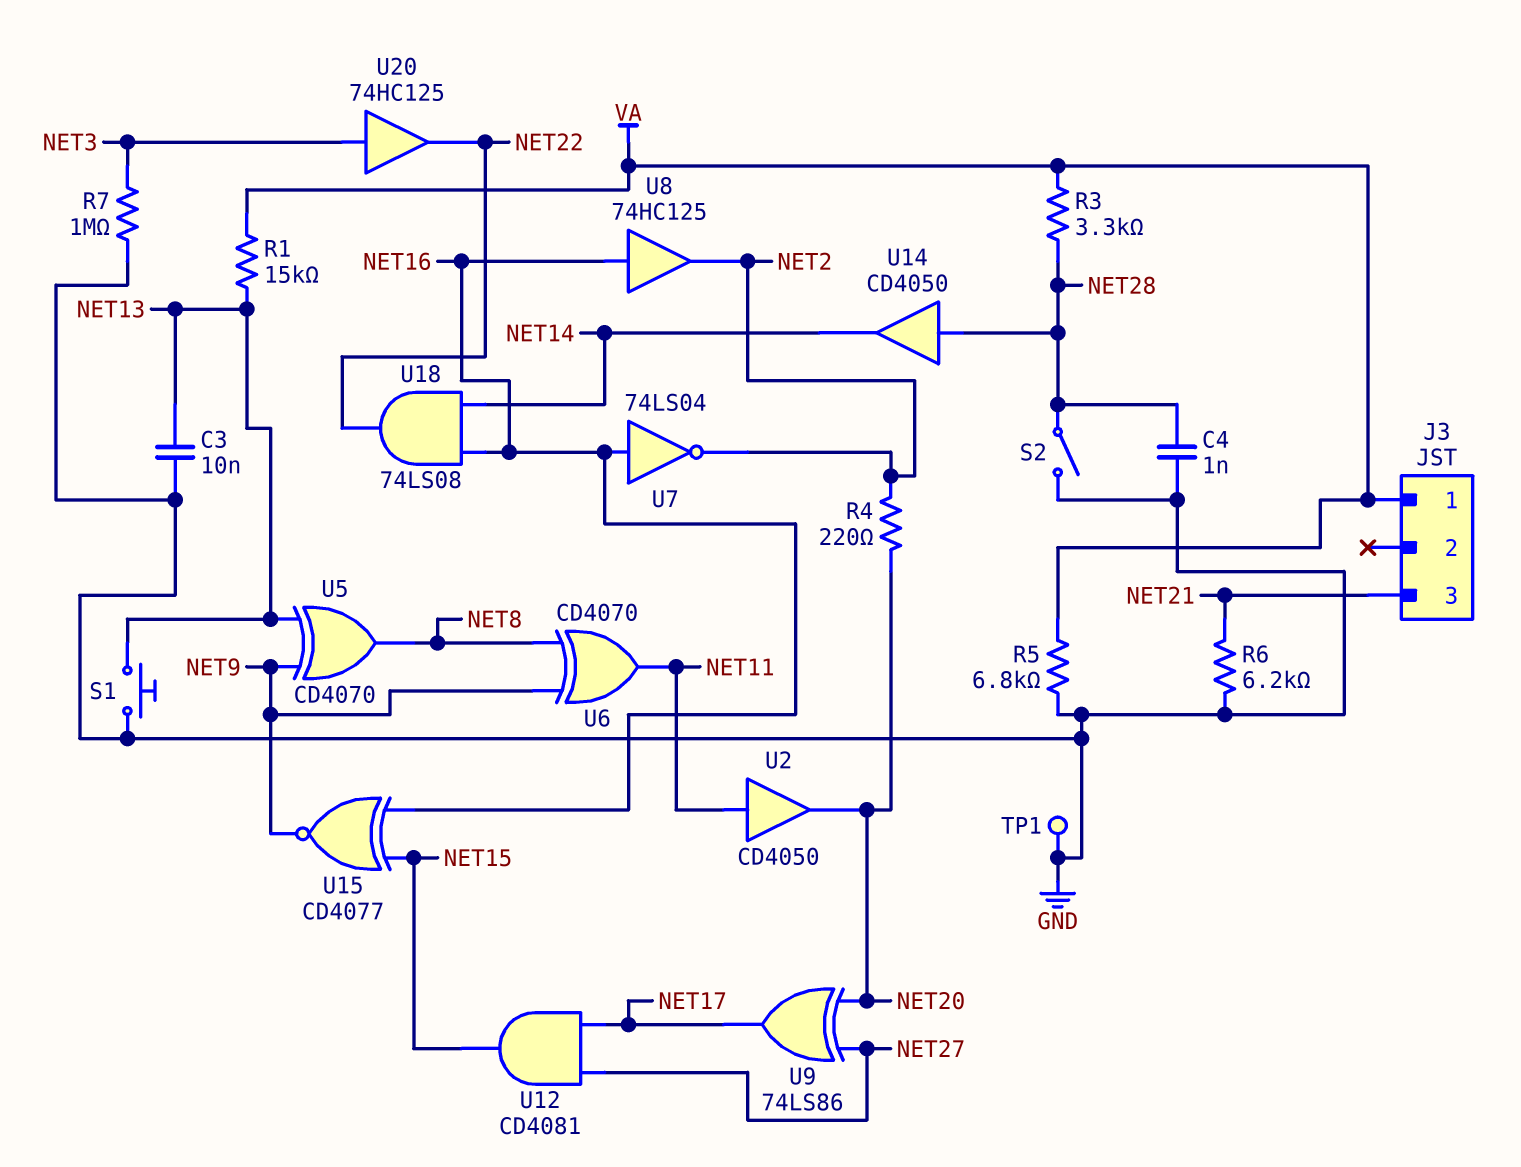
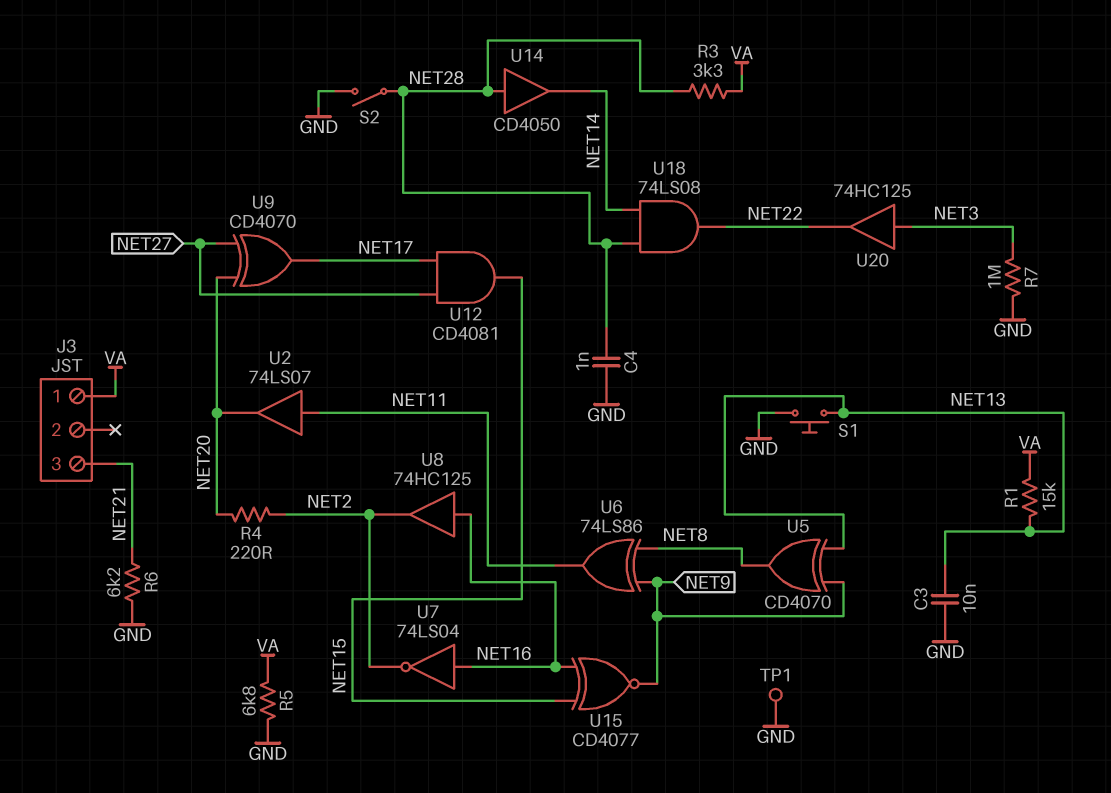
U2: buffer CD4050 (in NET11, out NET20) -> buffer 74LS07 (in NET11, out NET20)
U6: XOR CD4070 (in NET8, in NET9, out NET11) -> XOR 74LS86 (in NET8, in NET9, out NET11)
U9: XOR 74LS86 (in NET20, in NET27, out NET17) -> XOR CD4070 (in NET20, in NET27, out NET17)
U18: AND 74LS08 (in NET14, in NET16, out NET22) -> AND 74LS08 (in NET14, in NET28, out NET22)

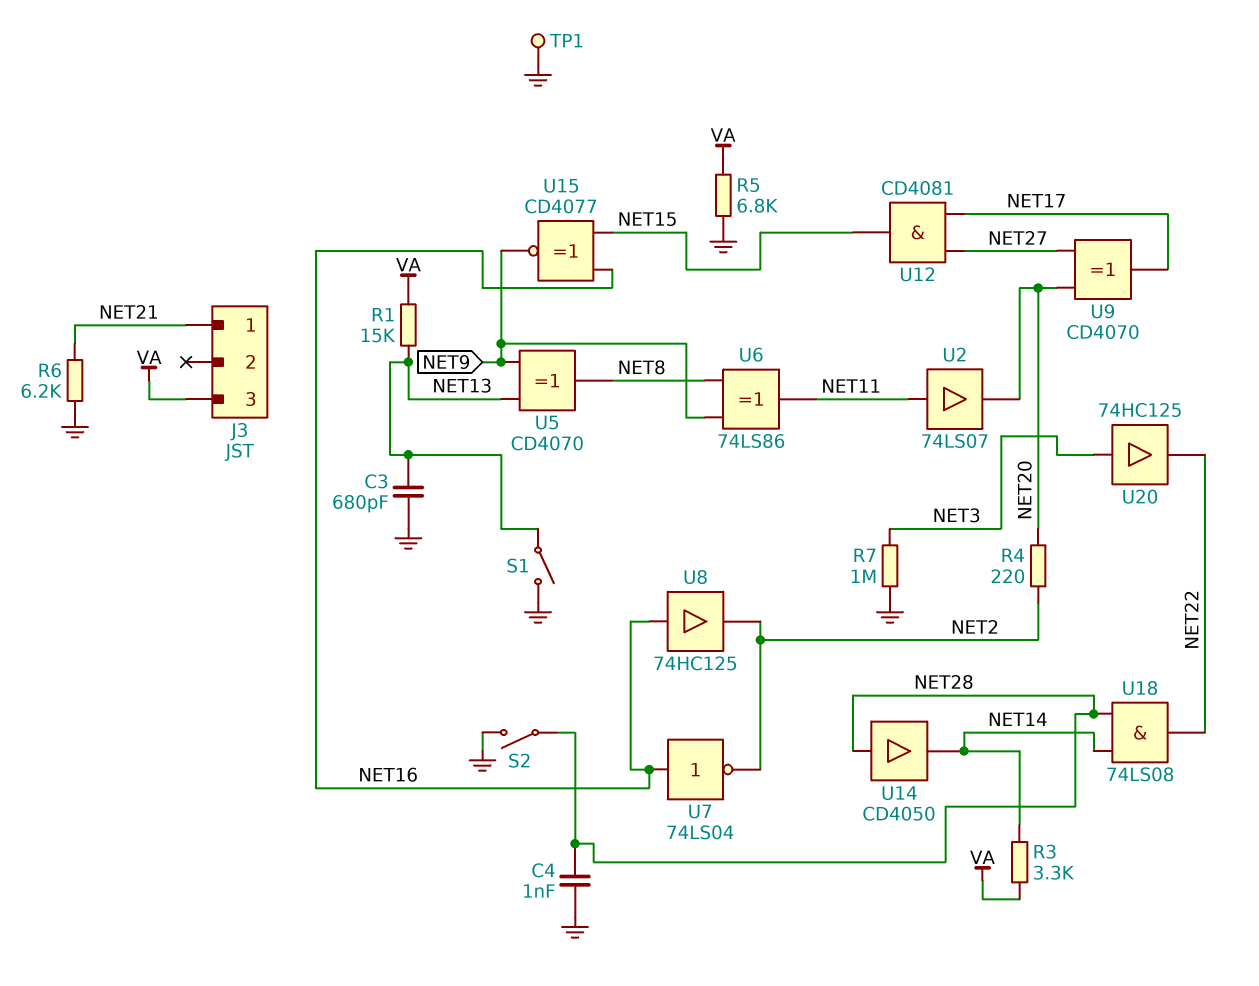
C3: 10nF (GND, NET13) -> 680pF (GND, NET13)
J3 pin 1: VA -> NET21
J3 pin 3: NET21 -> VA
R3: 3.3k (NET28, VA) -> 3.3k (NET14, VA)
S1: button (GND, NET13) -> switch (GND, NET13)

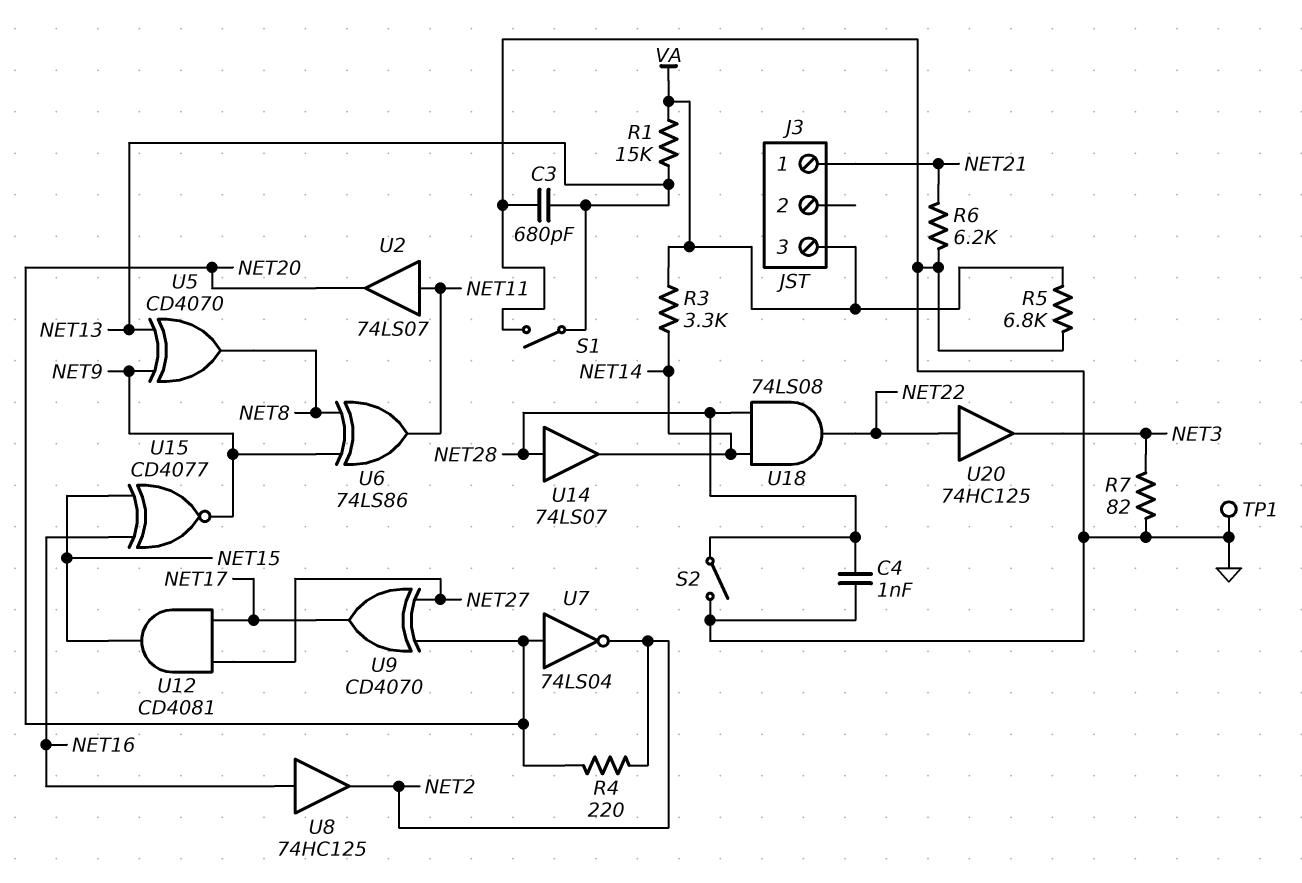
R7: 1M (GND, NET3) -> 82 (GND, NET3)
U7: NOT 74LS04 (in NET16, out NET2) -> NOT 74LS04 (in NET20, out NET2)
U14: buffer CD4050 (in NET28, out NET14) -> buffer 74LS07 (in NET28, out NET14)
U20: buffer 74HC125 (in NET3, out NET22) -> buffer 74HC125 (in NET22, out NET3)

